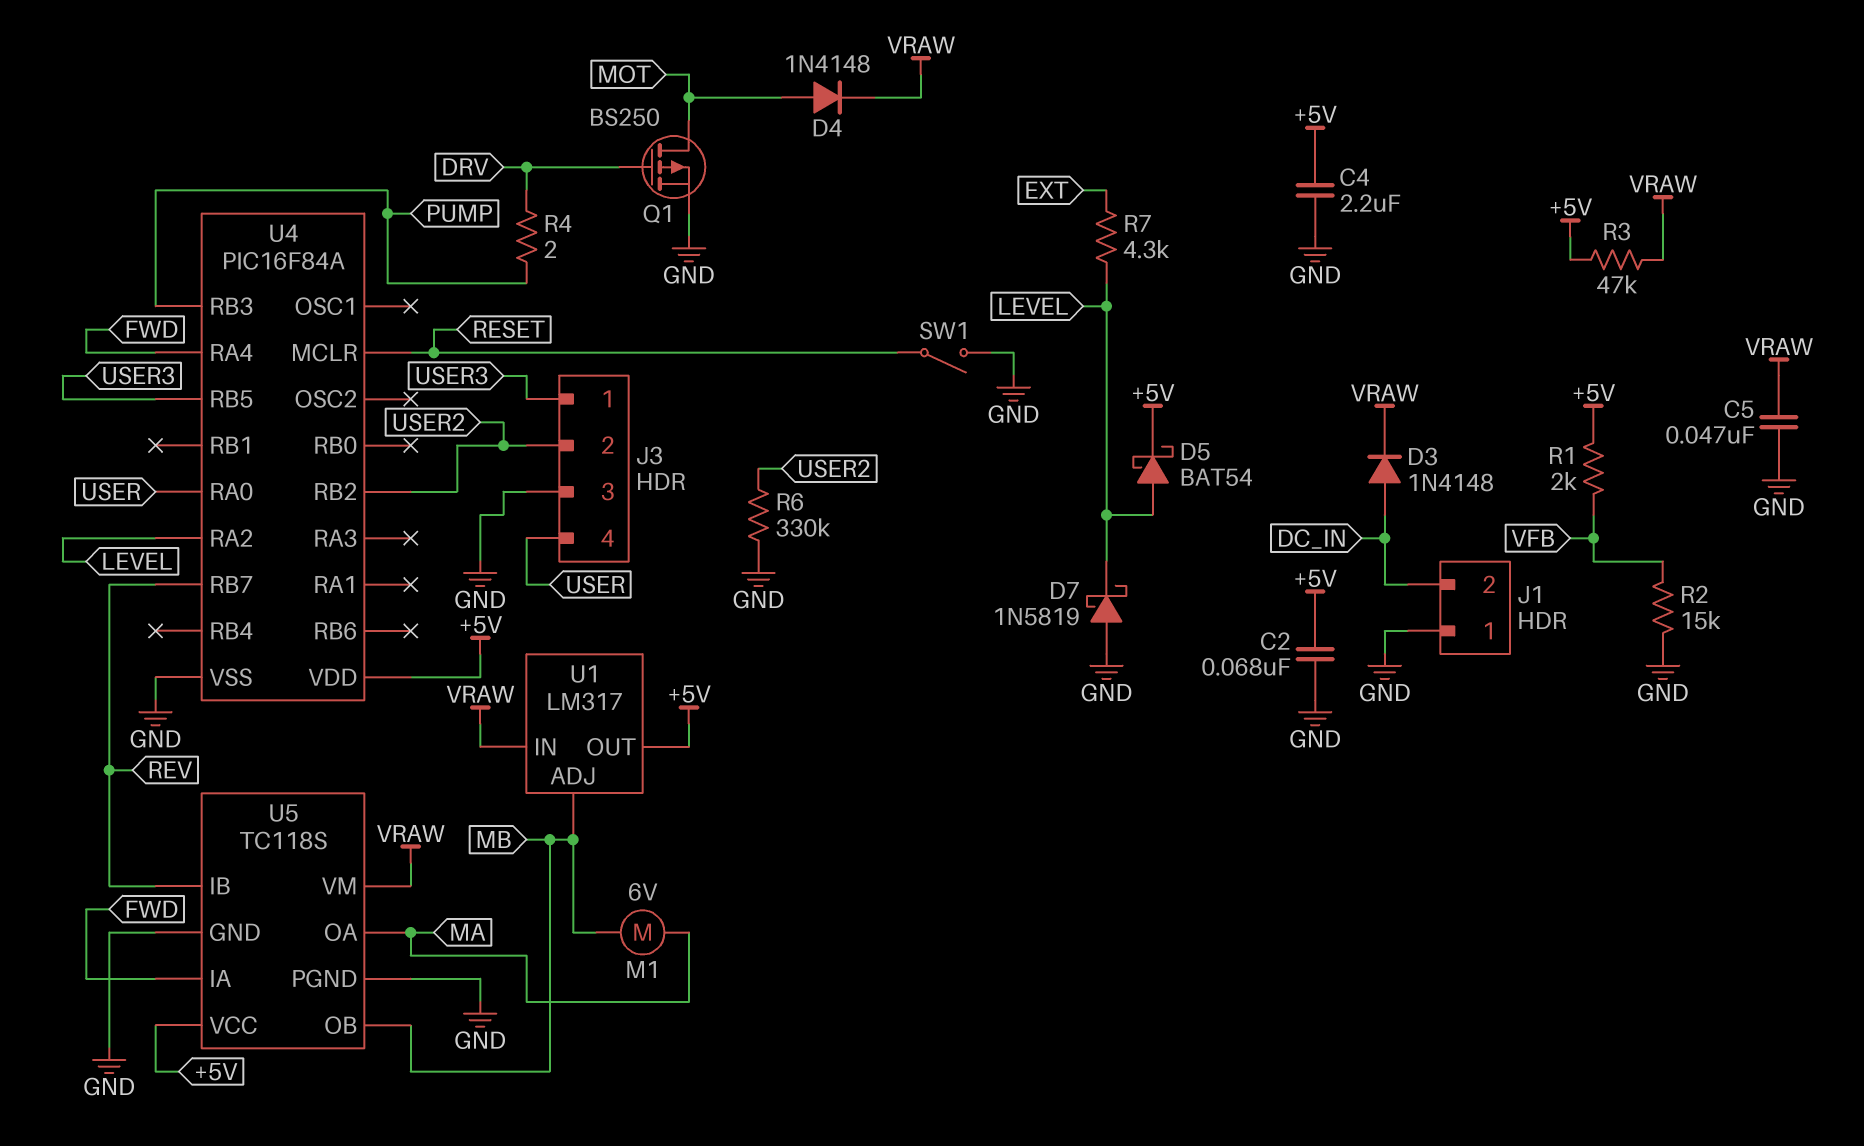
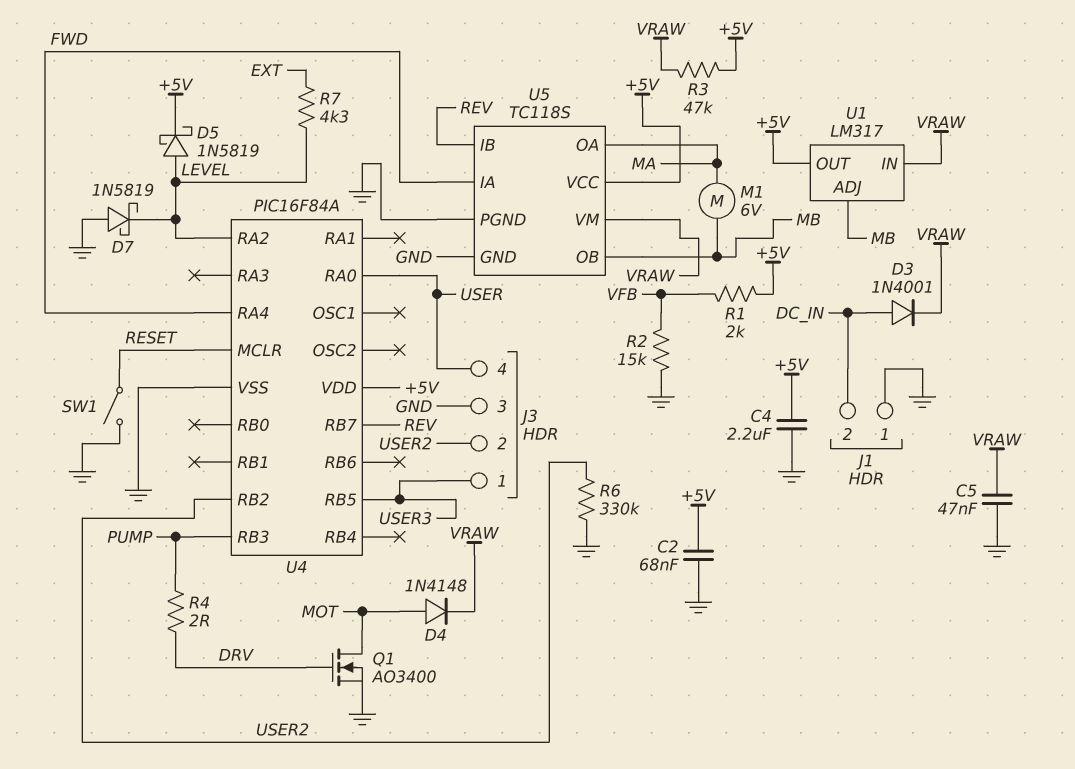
D3: diode 1N4148 (A DC_IN, K VRAW) -> diode 1N4001 (A DC_IN, K VRAW)
D5: schottky BAT54 (A LEVEL, K +5V) -> schottky 1N5819 (A LEVEL, K +5V)
Q1: PMOS BS250 (G DRV, D MOT, S GND) -> NMOS AO3400 (G DRV, D MOT, S GND)

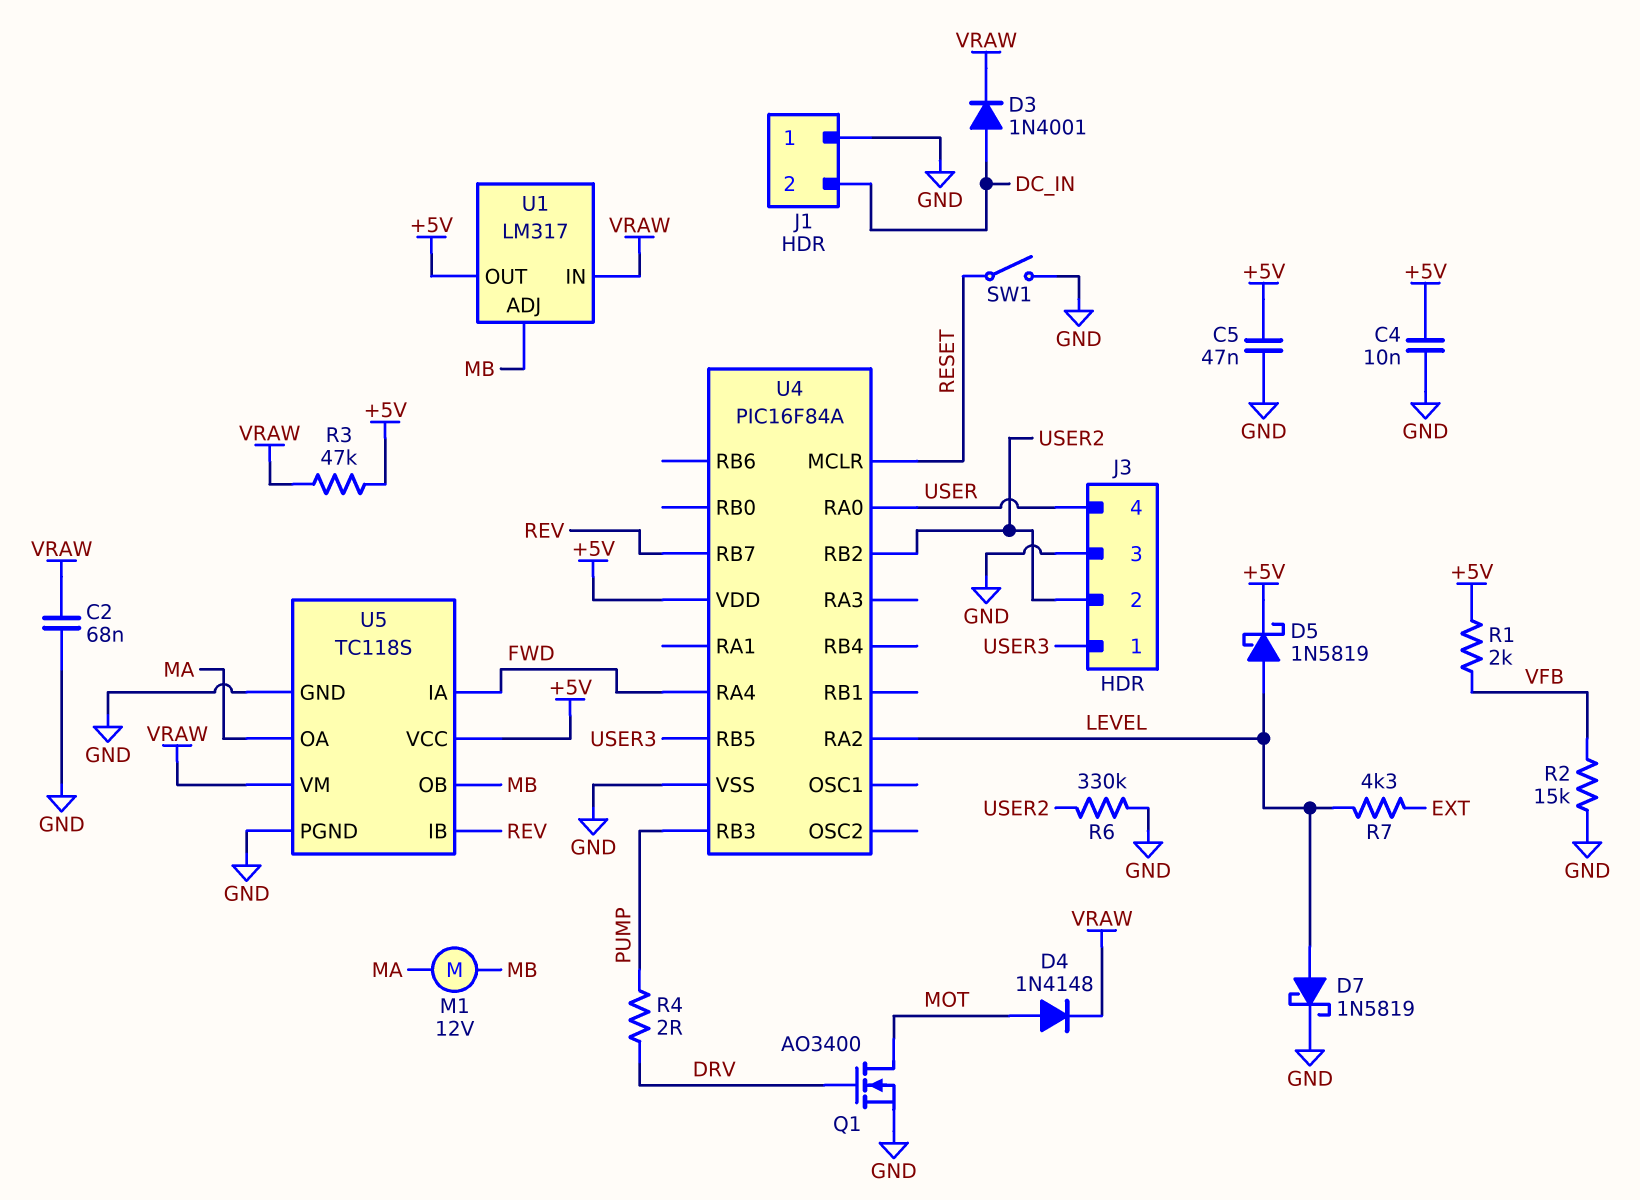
C2: 68nF (+5V, GND) -> 68nF (GND, VRAW)
C4: 2.2uF (+5V, GND) -> 10nF (+5V, GND)
C5: 47nF (GND, VRAW) -> 47nF (+5V, GND)
D7: schottky 1N5819 (A GND, K LEVEL) -> schottky 1N5819 (A LEVEL, K GND)
M1: motor 6V (MA, MB) -> motor 12V (MA, MB)

